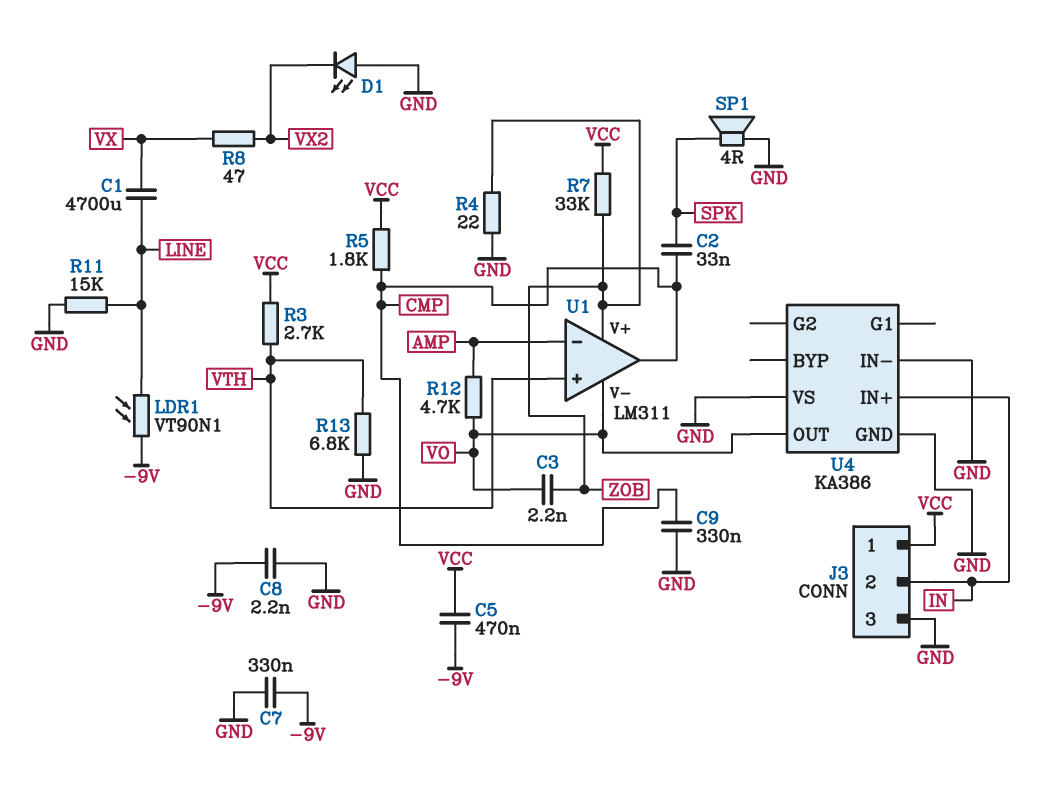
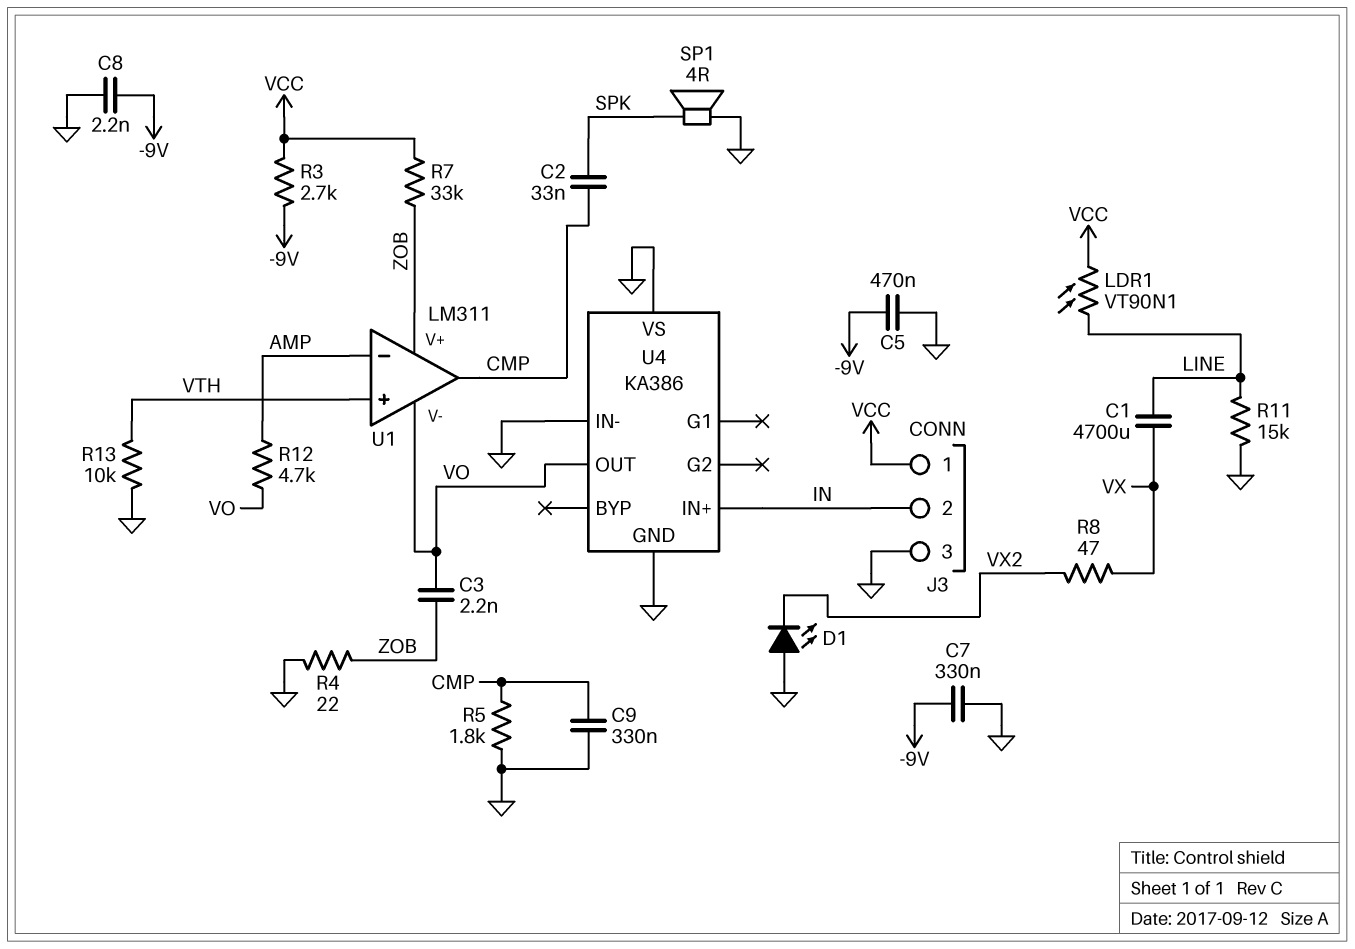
C5: 470nF (-9V, VCC) -> 470nF (-9V, GND)
LDR1: VT90N1 (-9V, LINE) -> VT90N1 (LINE, VCC)
R3: 2.7k (VCC, VTH) -> 2.7k (-9V, VCC)
R5: 1.8k (CMP, VCC) -> 1.8k (CMP, GND)
R13: 6.8k (GND, VTH) -> 10k (GND, VTH)

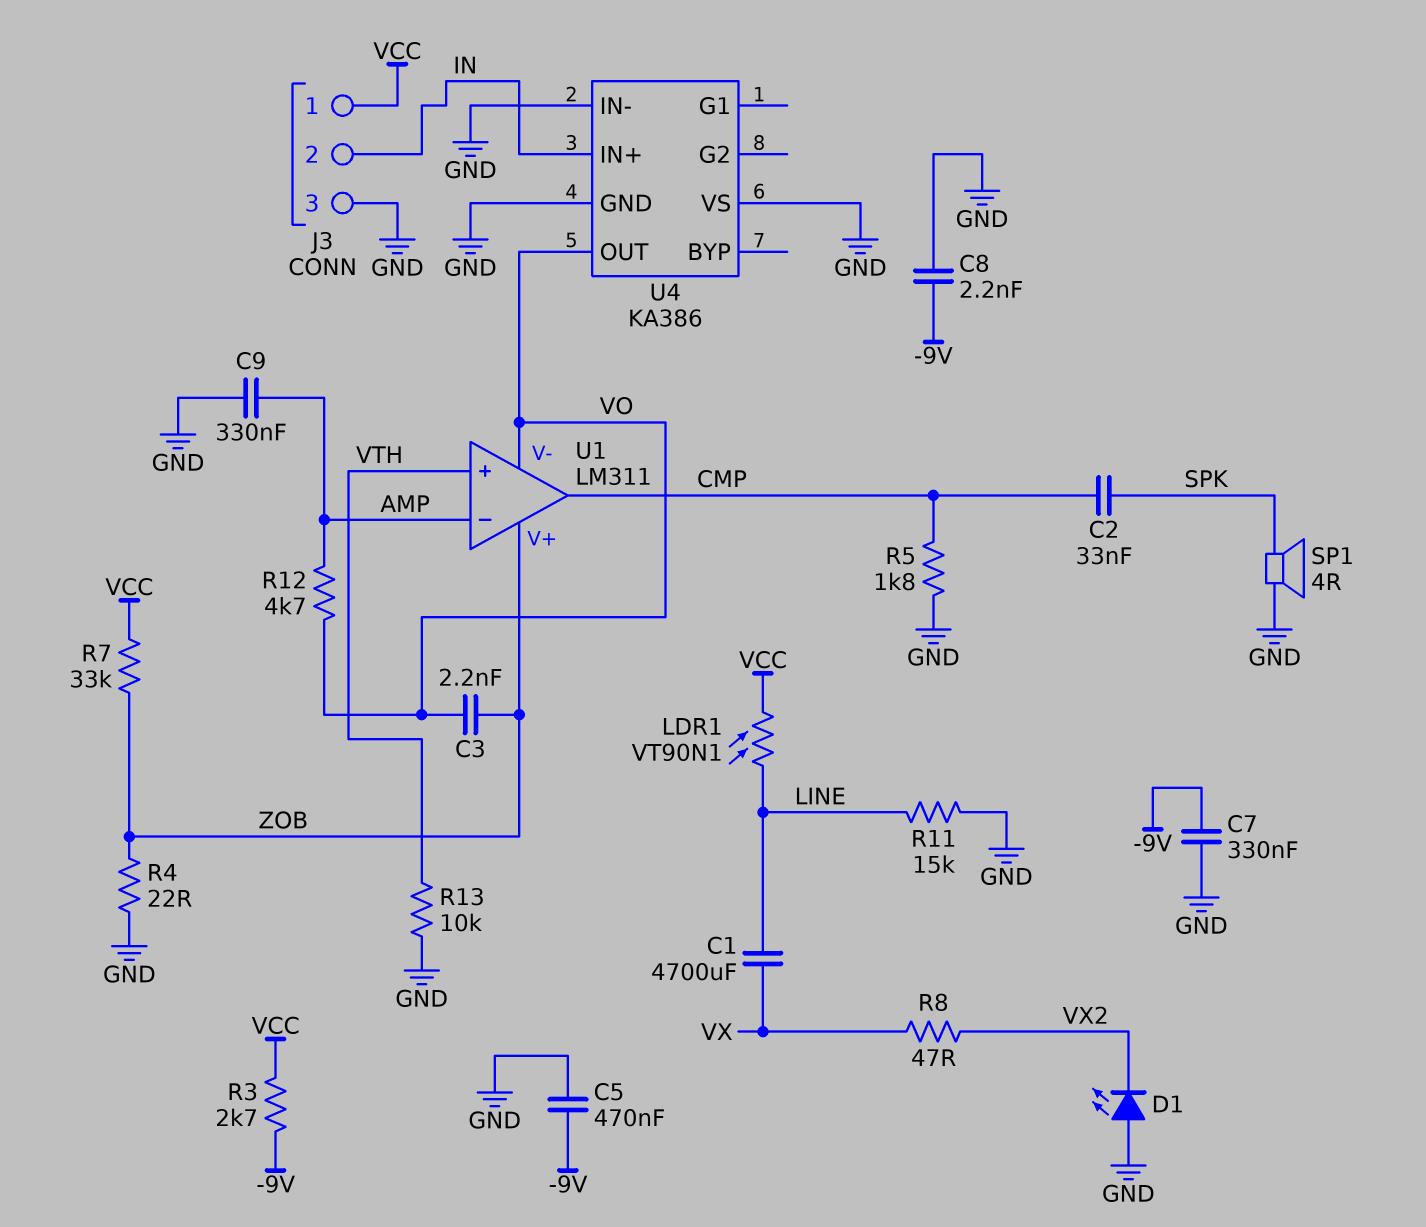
C9: 330nF (CMP, GND) -> 330nF (AMP, GND)

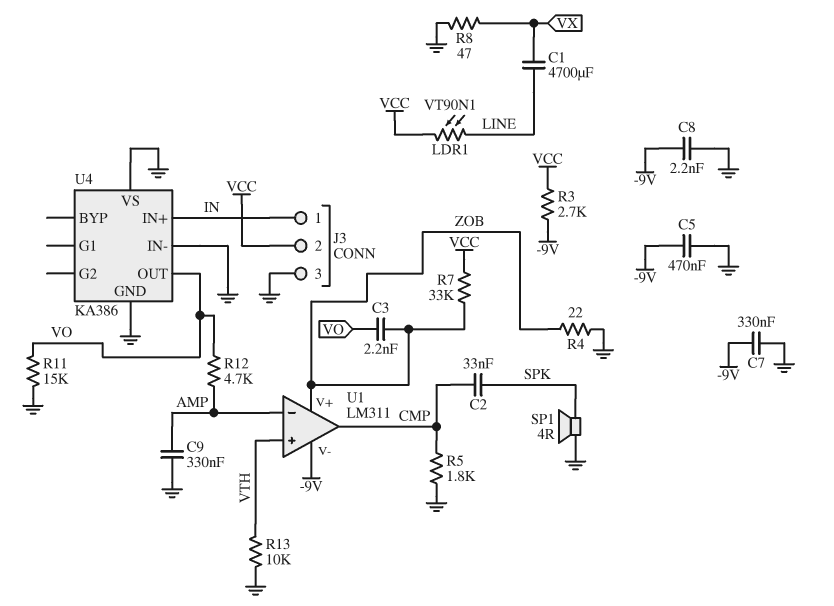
D1: LED (A GND, K VX2) -> none
J3 pin 1: VCC -> IN
J3 pin 2: IN -> VCC
R8: 47 (VX, VX2) -> 47 (GND, VX)
R11: 15k (GND, LINE) -> 15k (GND, VO)
U1 pin V-: VO -> -9V

